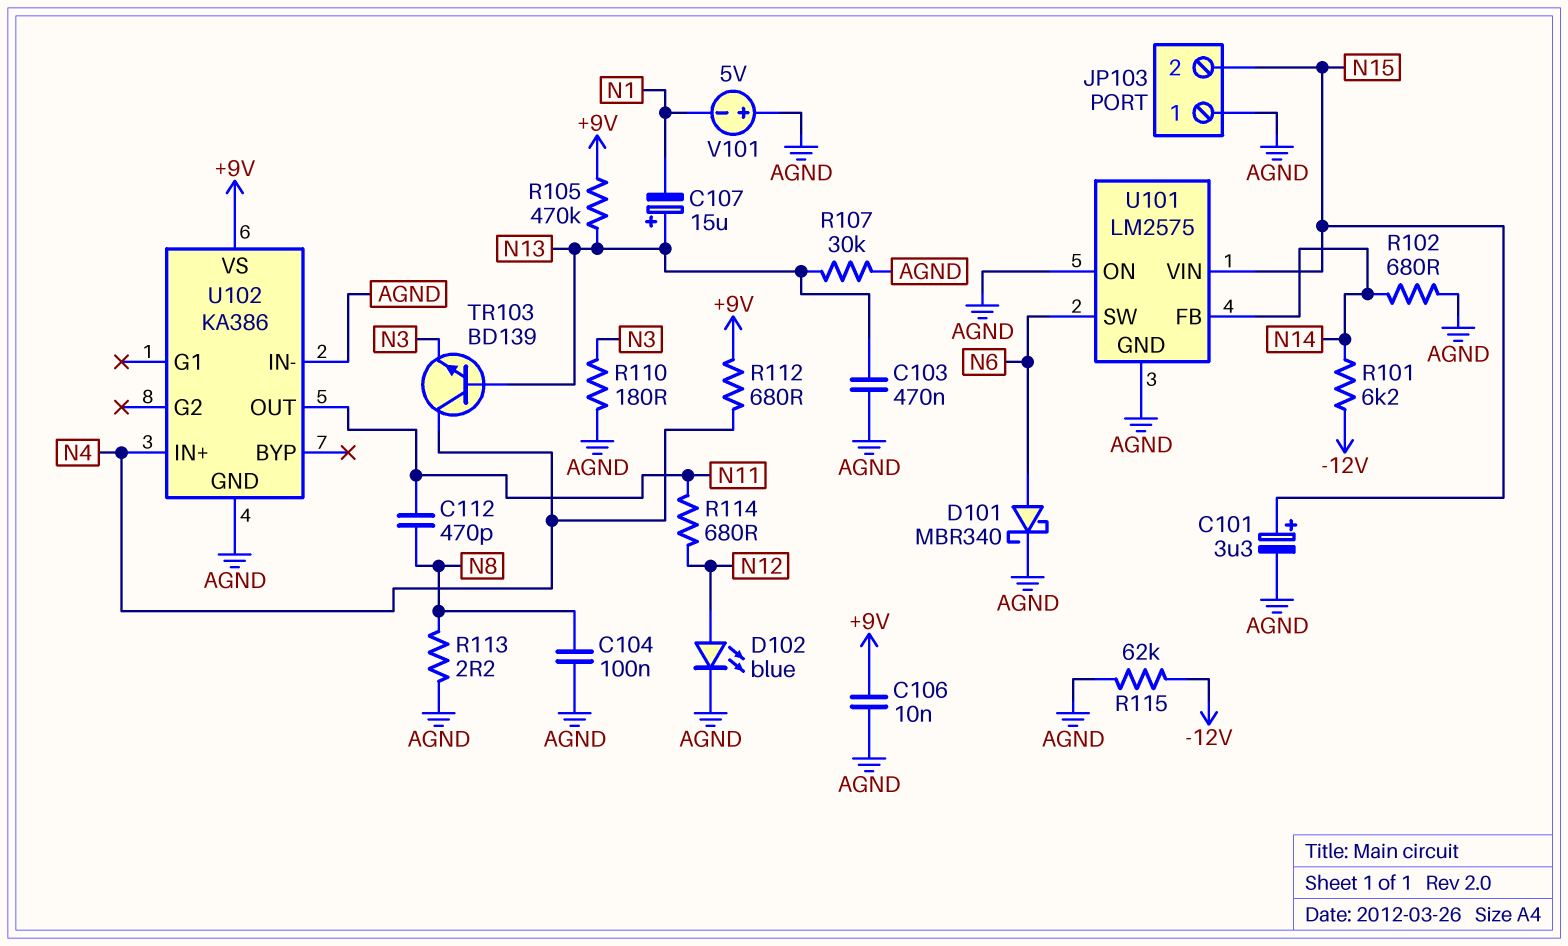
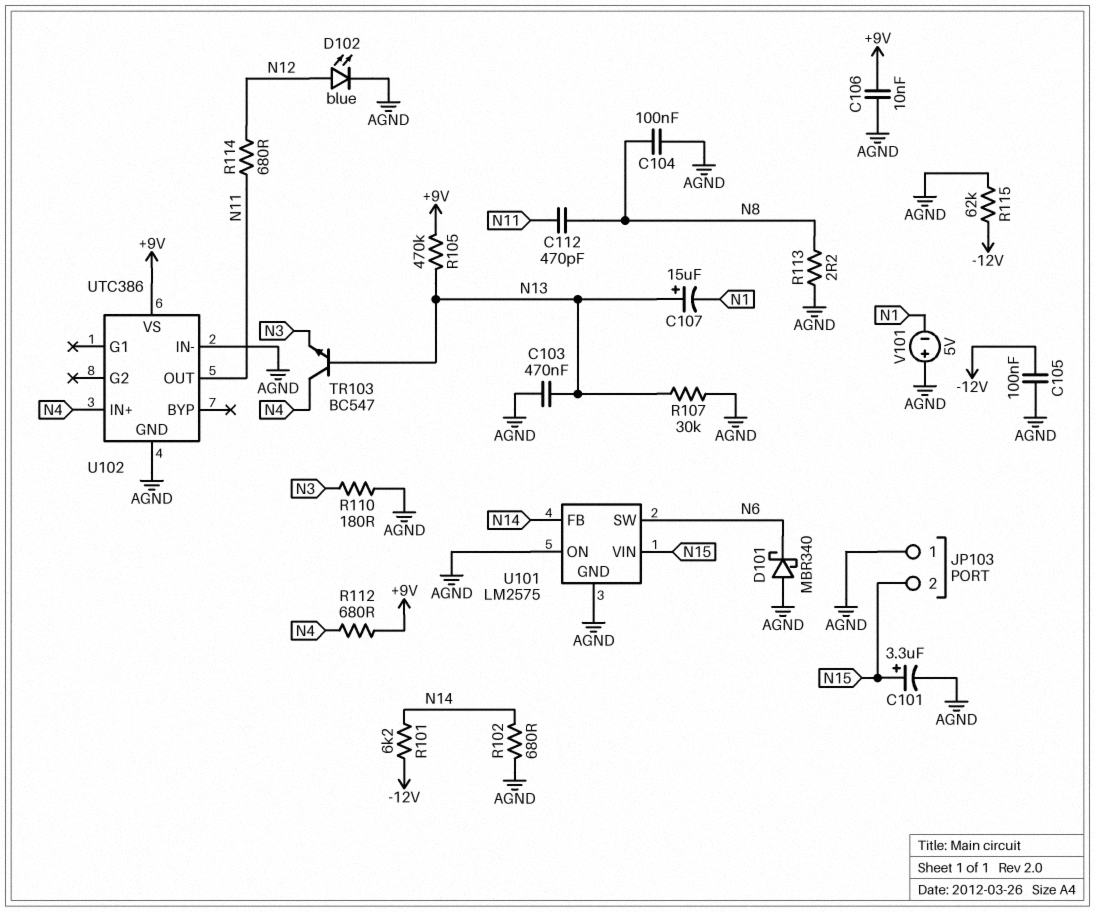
C105: none -> 100nF (-12V, AGND)
D101: schottky MBR340 (A N6, K AGND) -> schottky MBR340 (A AGND, K N6)
TR103: NPN BD139 (B N13, C N4, E N3) -> NPN BC547 (B N13, C N4, E N3)
U102: KA386 -> UTC386

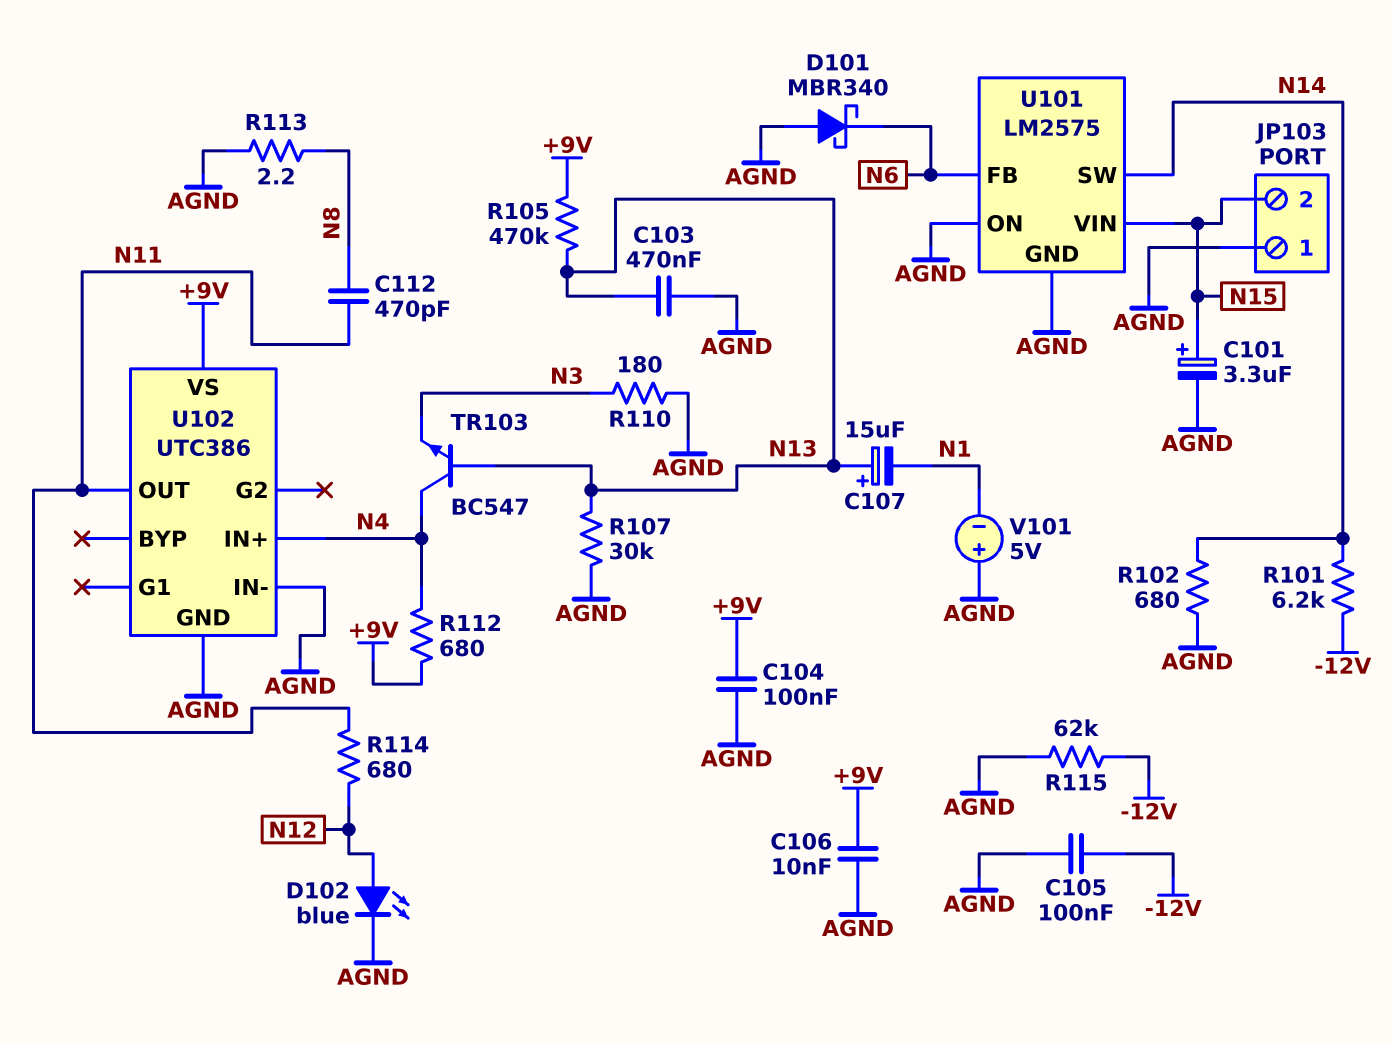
C104: 100nF (AGND, N8) -> 100nF (+9V, AGND)
U101 pin FB: N14 -> N6
U101 pin SW: N6 -> N14

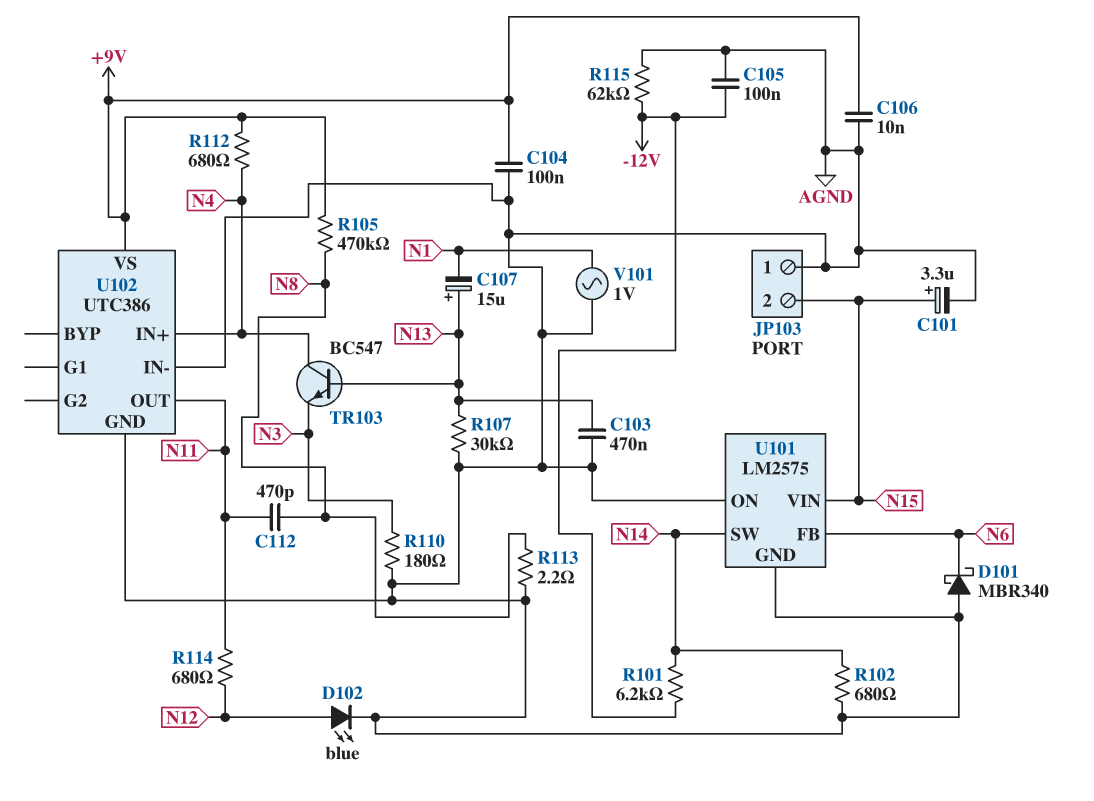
R105: 470k (+9V, N13) -> 470k (+9V, N8)
V101: 5V (plus AGND, minus N1) -> AC 1V (AGND, N1)

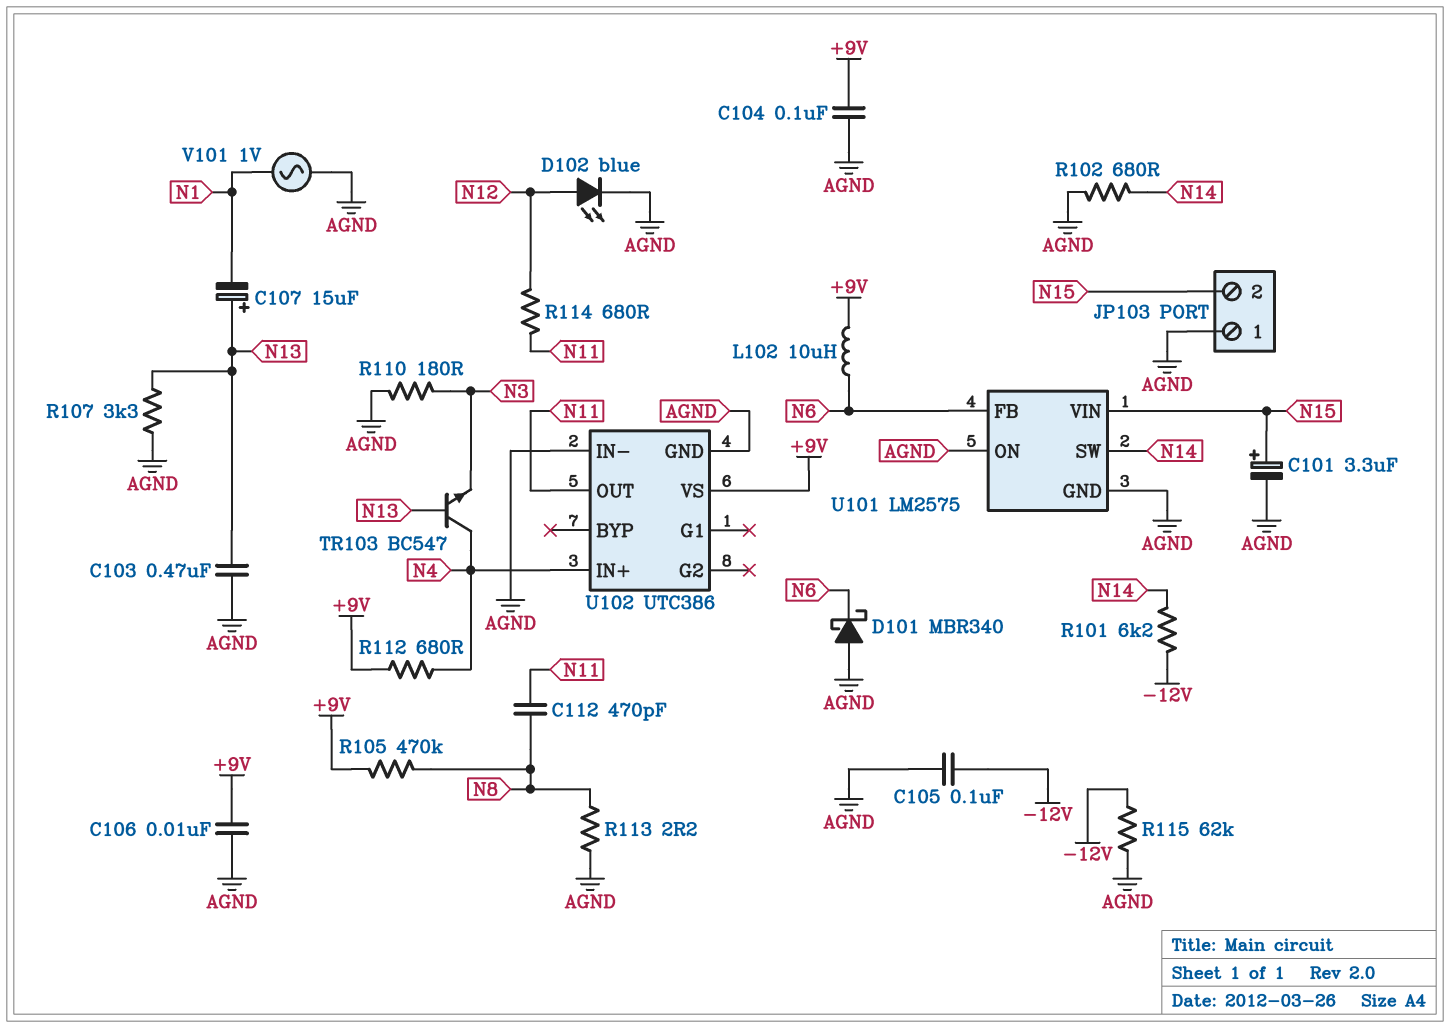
L102: none -> 10uH (+9V, N6)
R107: 30k (AGND, N13) -> 3.3k (AGND, N13)

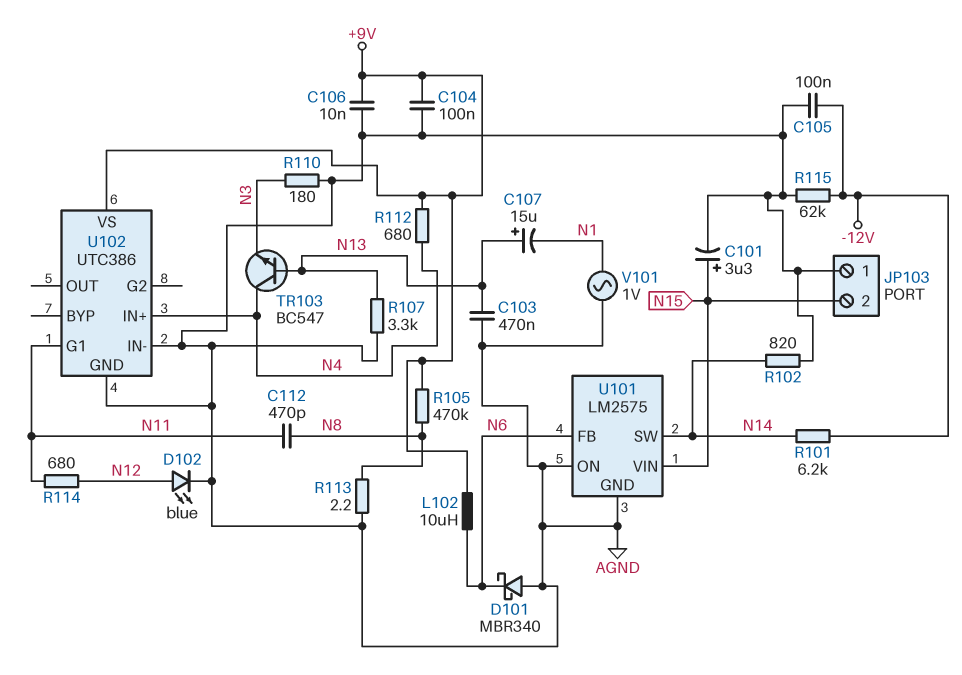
R102: 680 (AGND, N14) -> 820 (AGND, N14)
U102 pin G1: none -> N11
U102 pin OUT: N11 -> none

